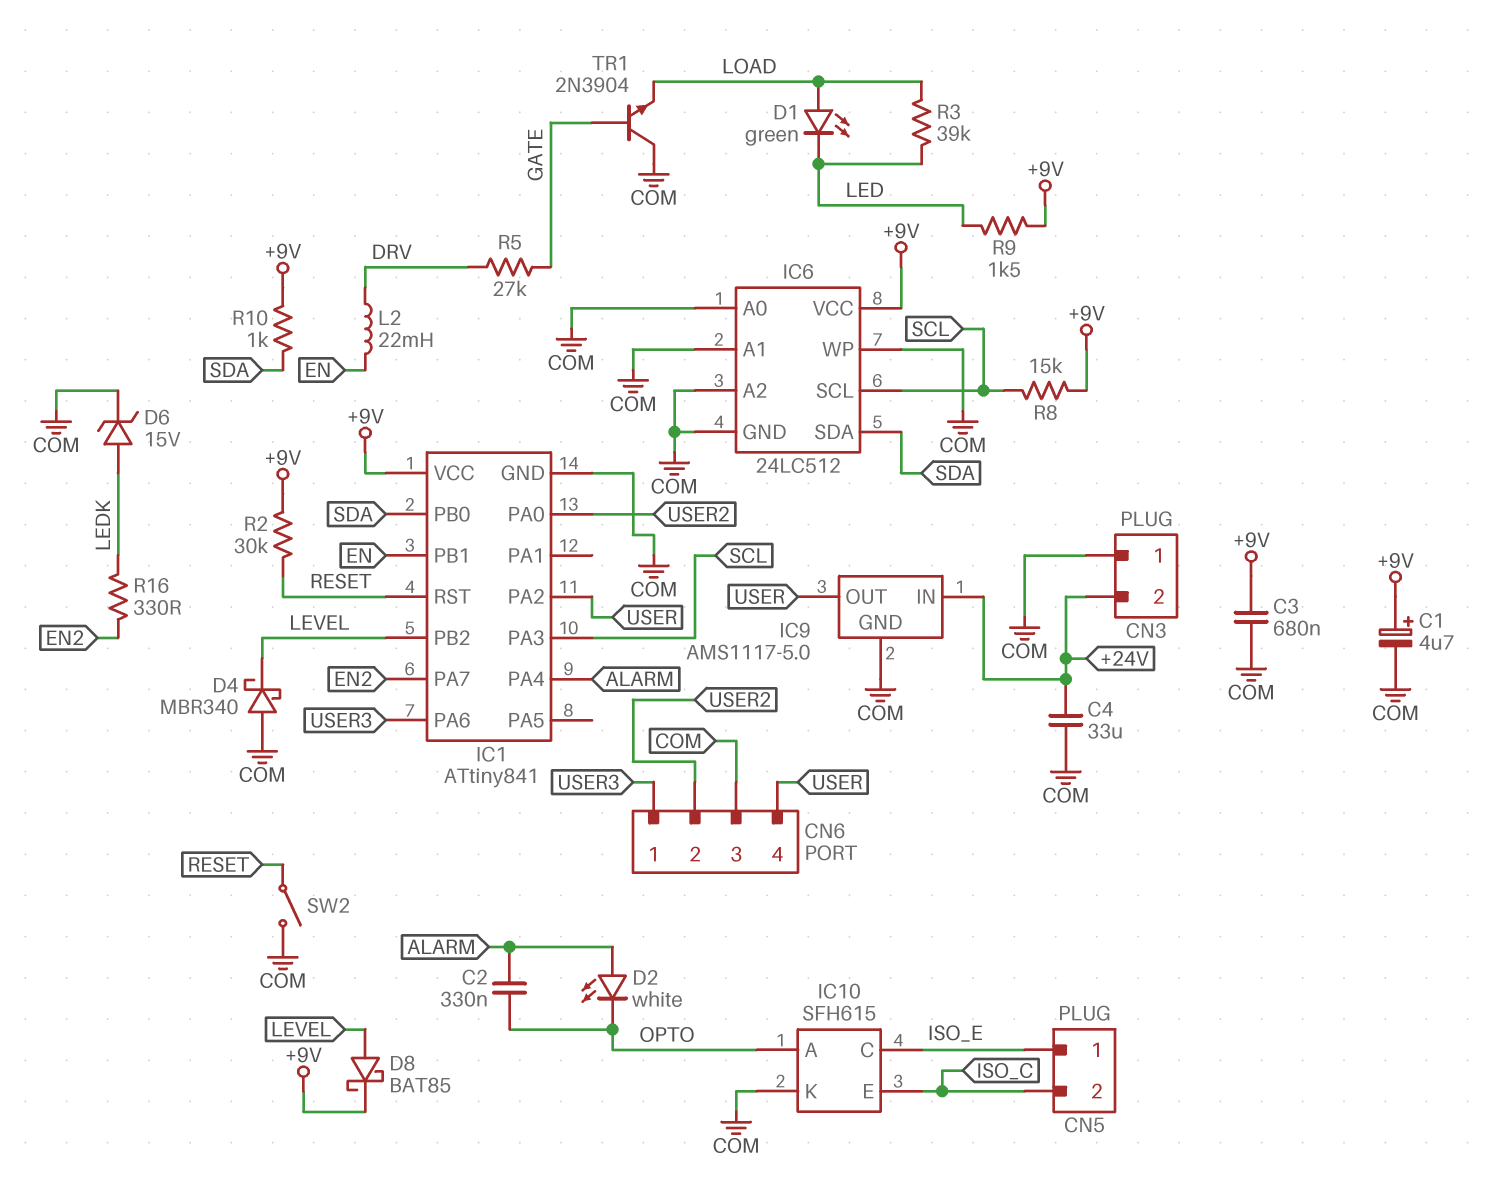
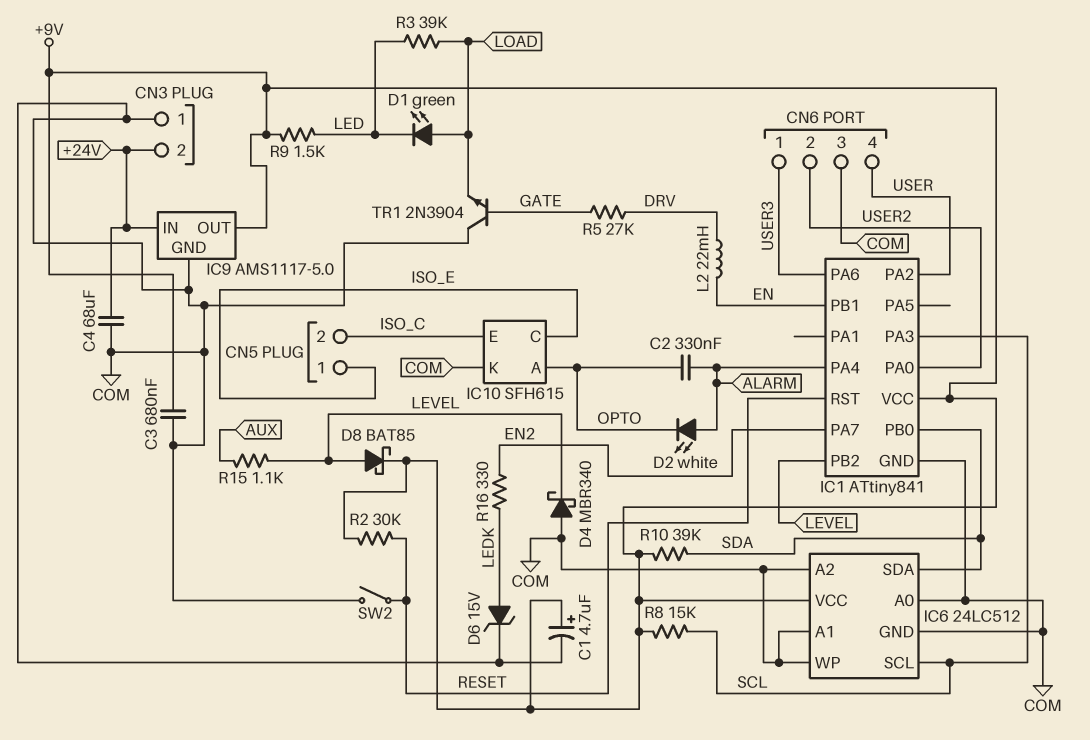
C4: 33uF (+24V, COM) -> 68uF (+24V, COM)
IC9 pin OUT: USER -> +9V
R10: 1k (+9V, SDA) -> 39k (+9V, SDA)
R15: none -> 1.1k (AUX, LEVEL)

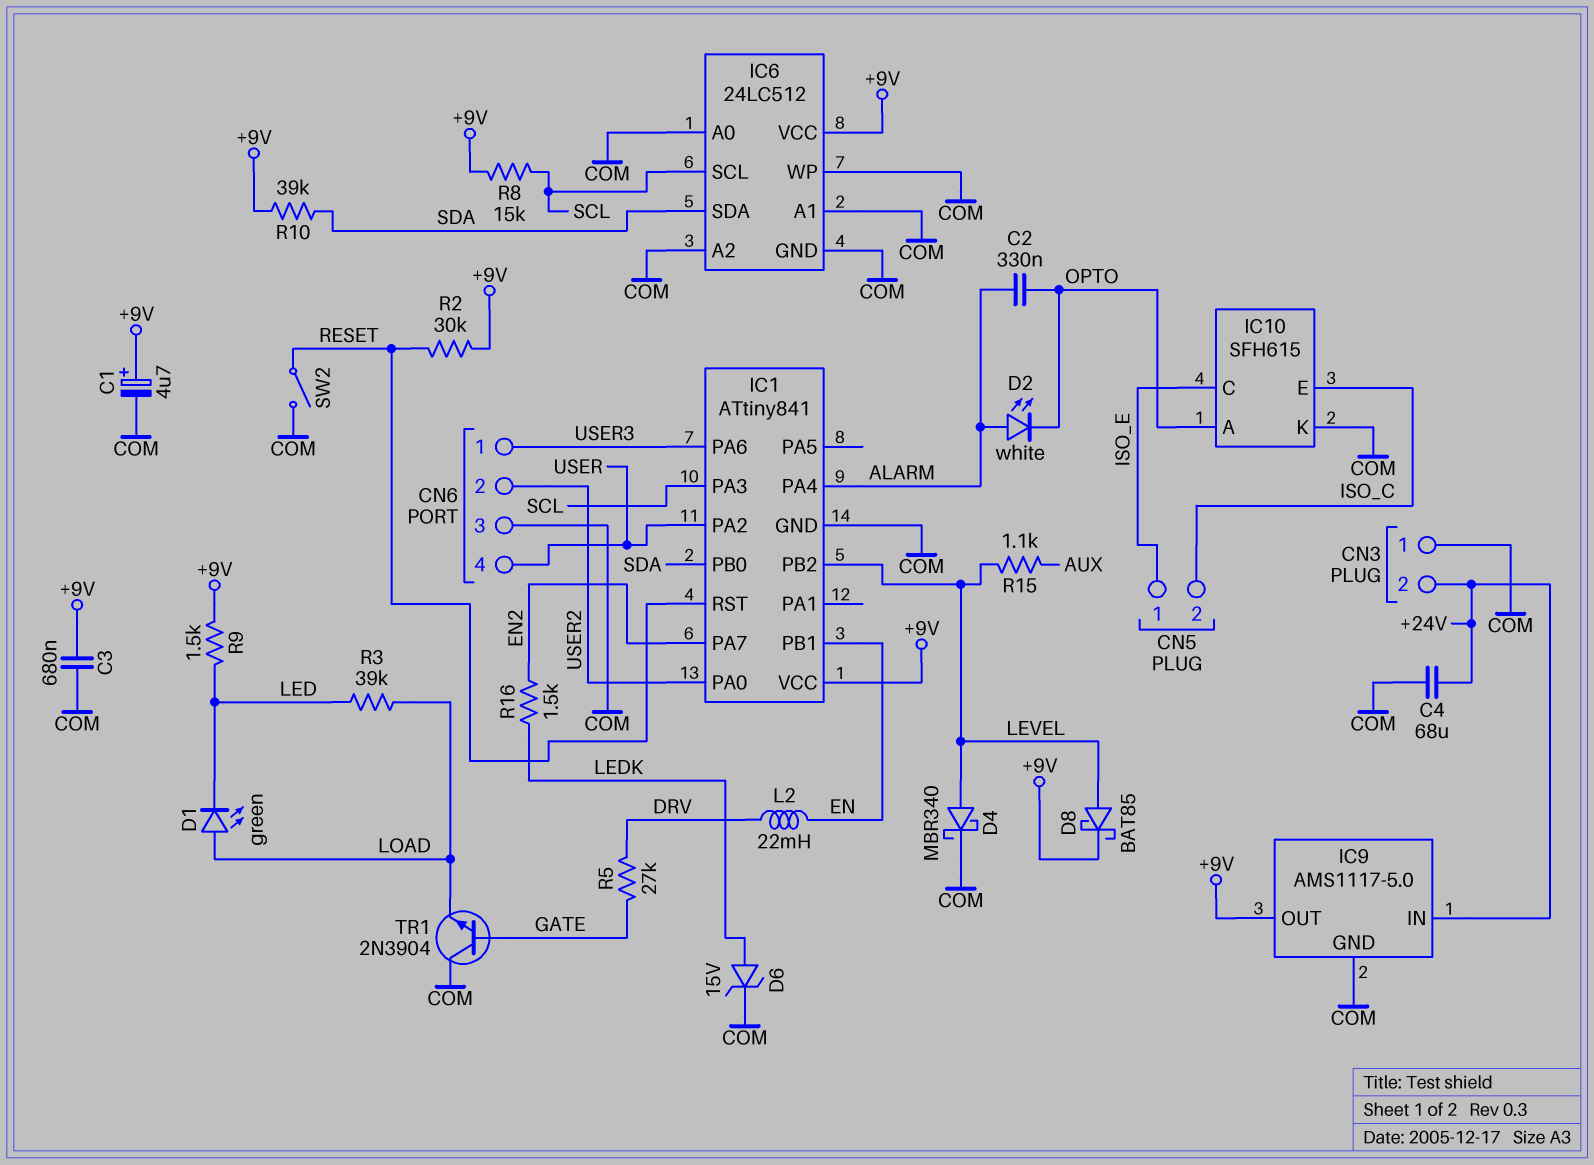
D4: schottky MBR340 (A COM, K LEVEL) -> schottky MBR340 (A LEVEL, K COM)
R16: 330 (EN2, LEDK) -> 1.5k (EN2, LEDK)

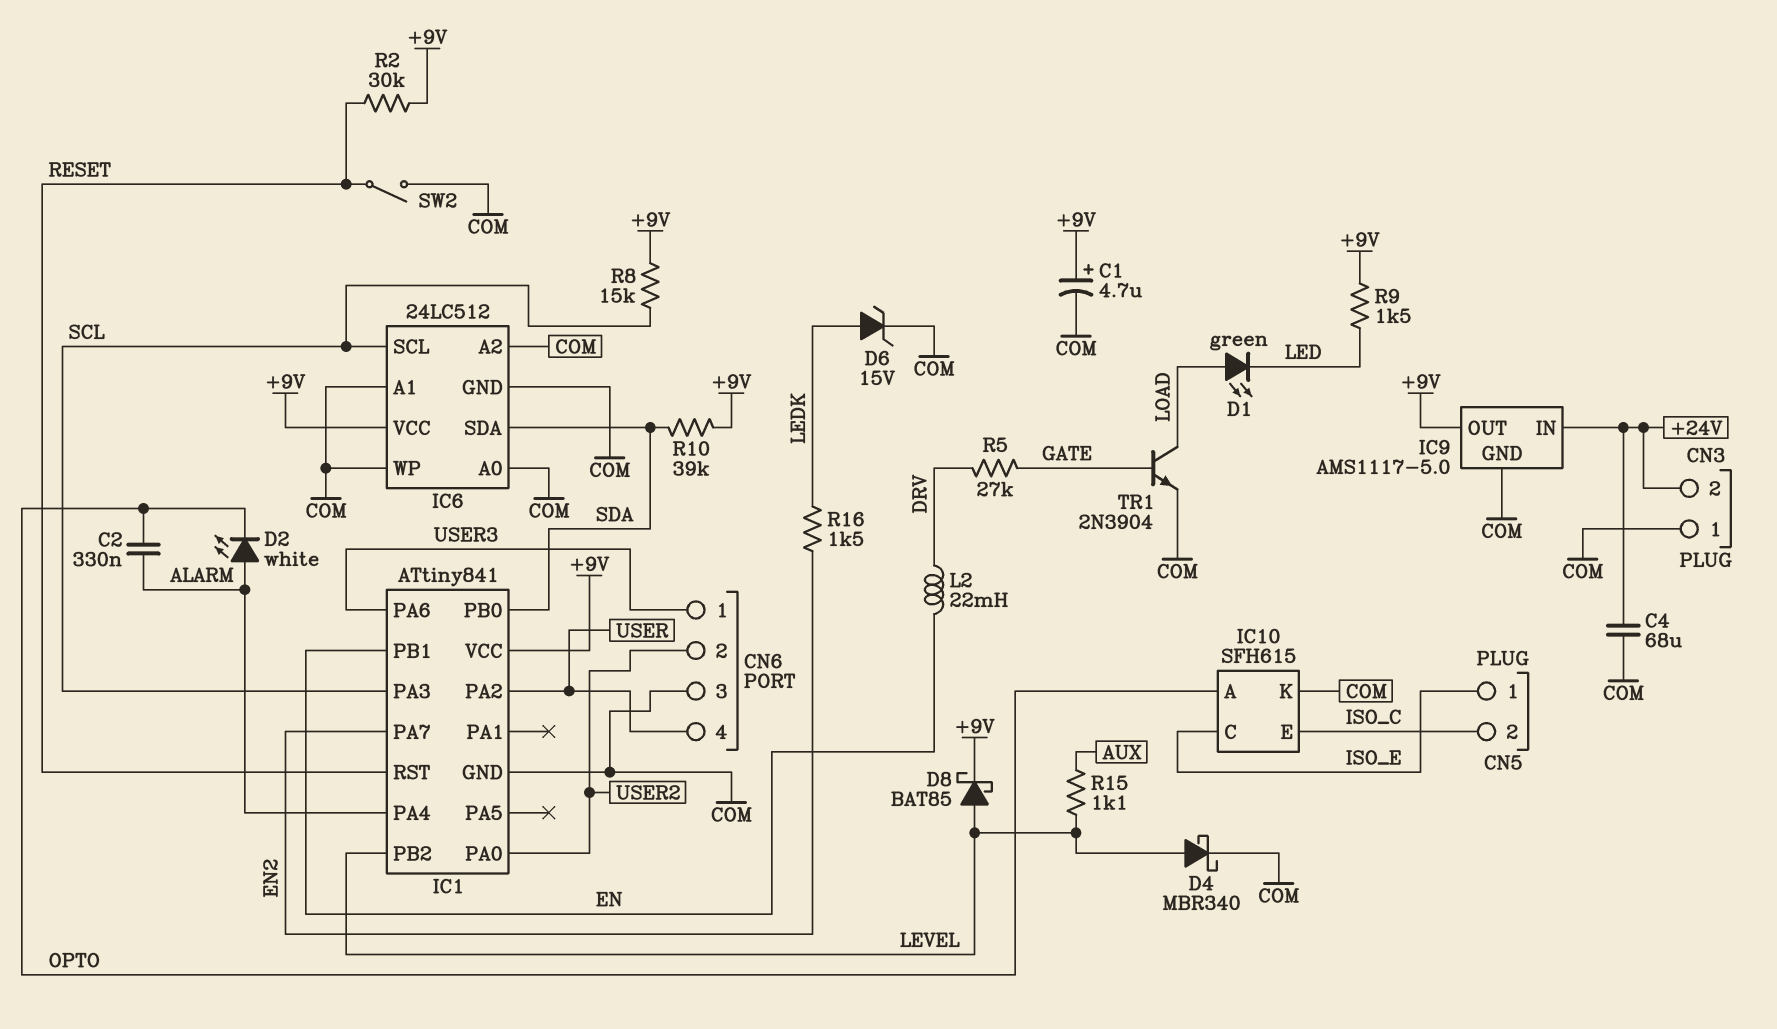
C3: 680nF (+9V, COM) -> none
R3: 39k (LED, LOAD) -> none
TR1: NPN 2N3904 (B GATE, C COM, E LOAD) -> NPN 2N3904 (B GATE, C LOAD, E COM)

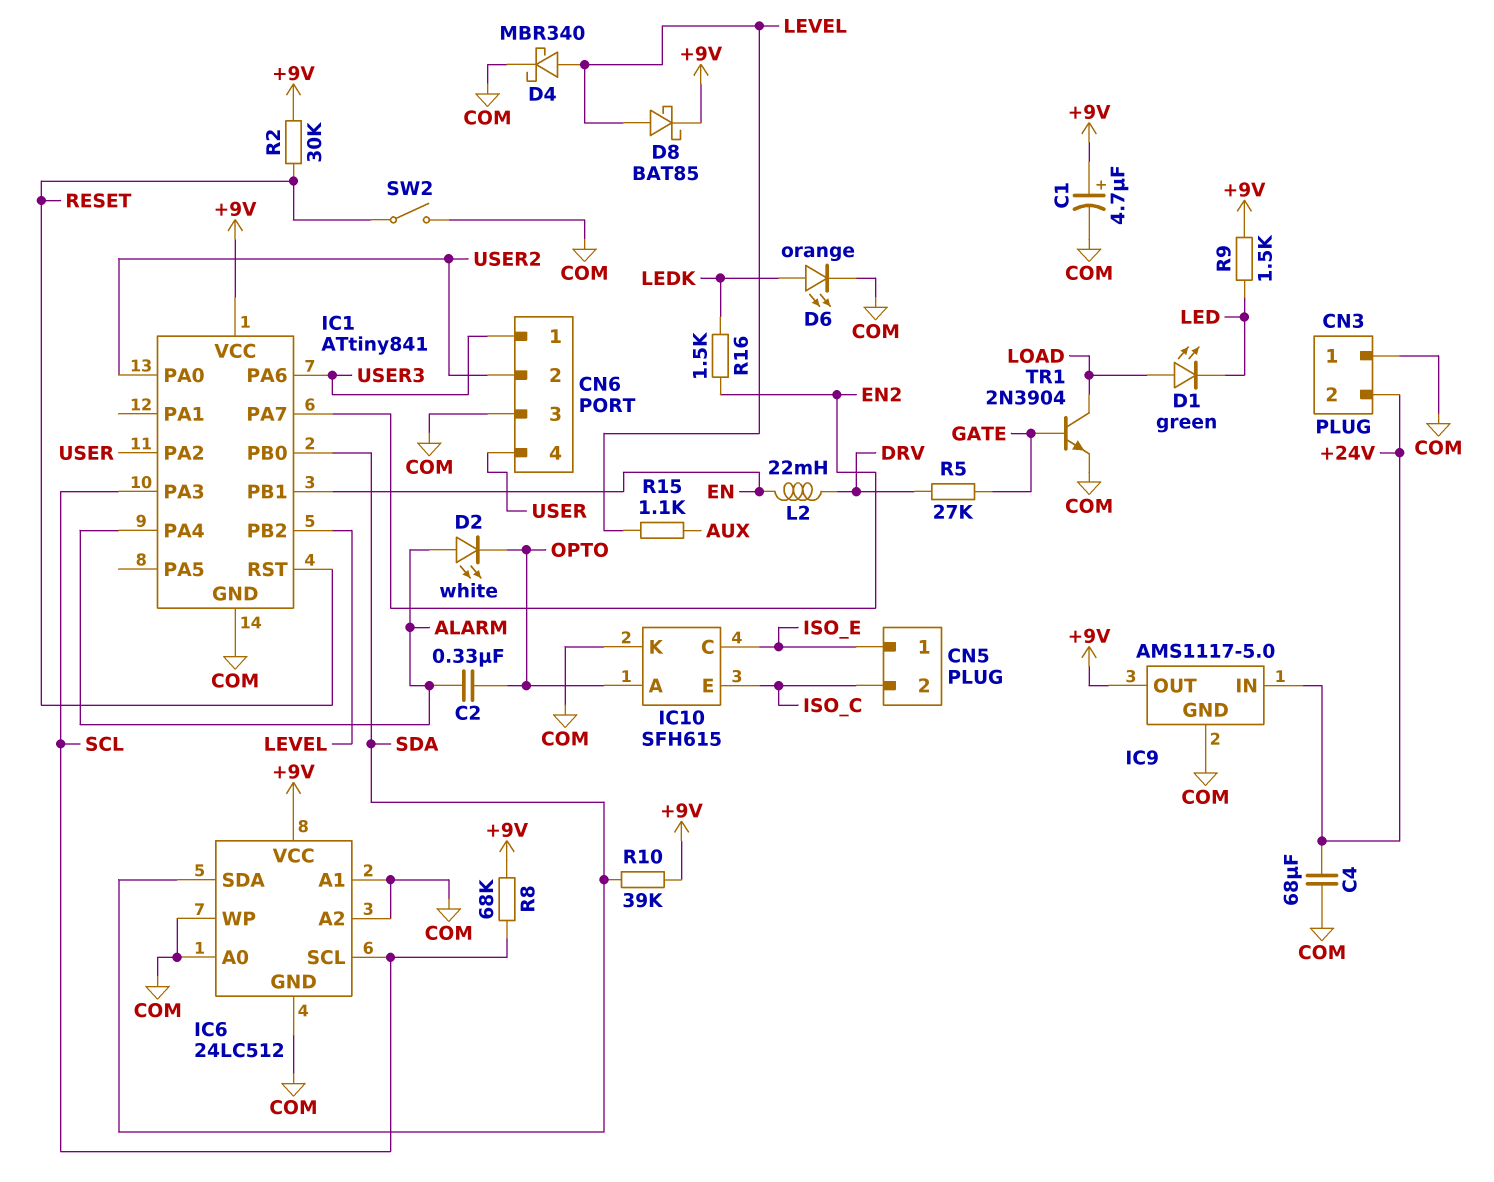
D6: zener 15V (A LEDK, K COM) -> LED orange (A LEDK, K COM)
R8: 15k (+9V, SCL) -> 68k (+9V, SCL)

